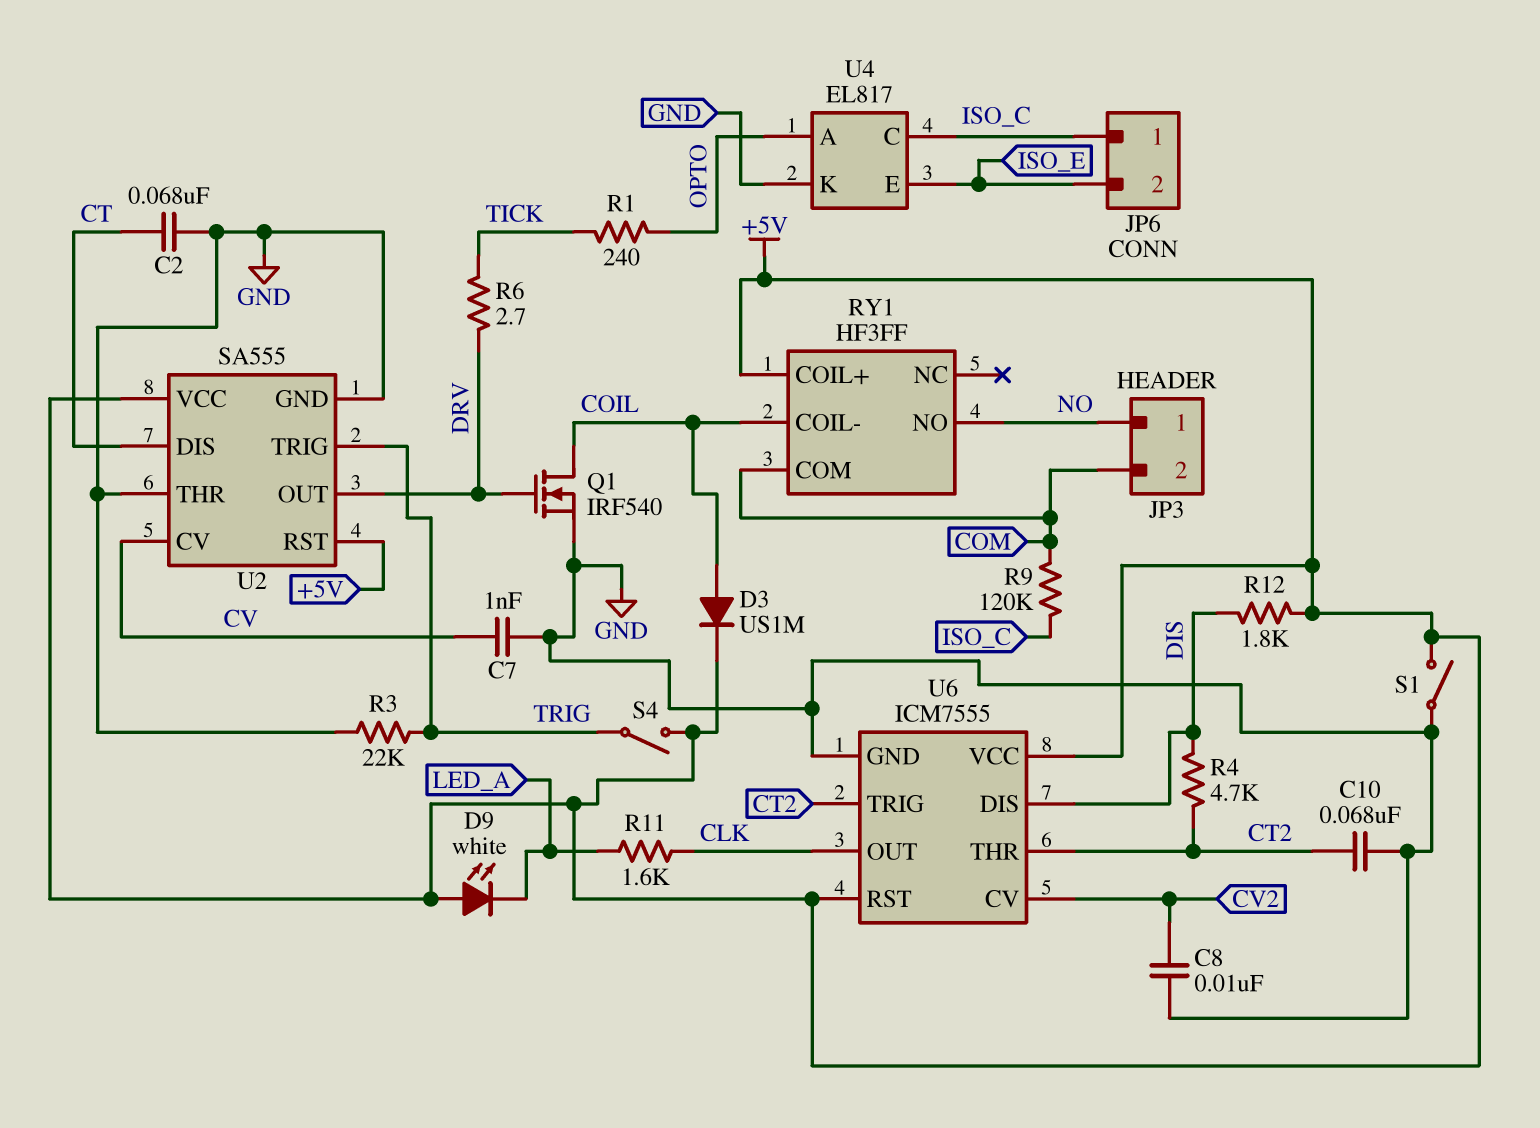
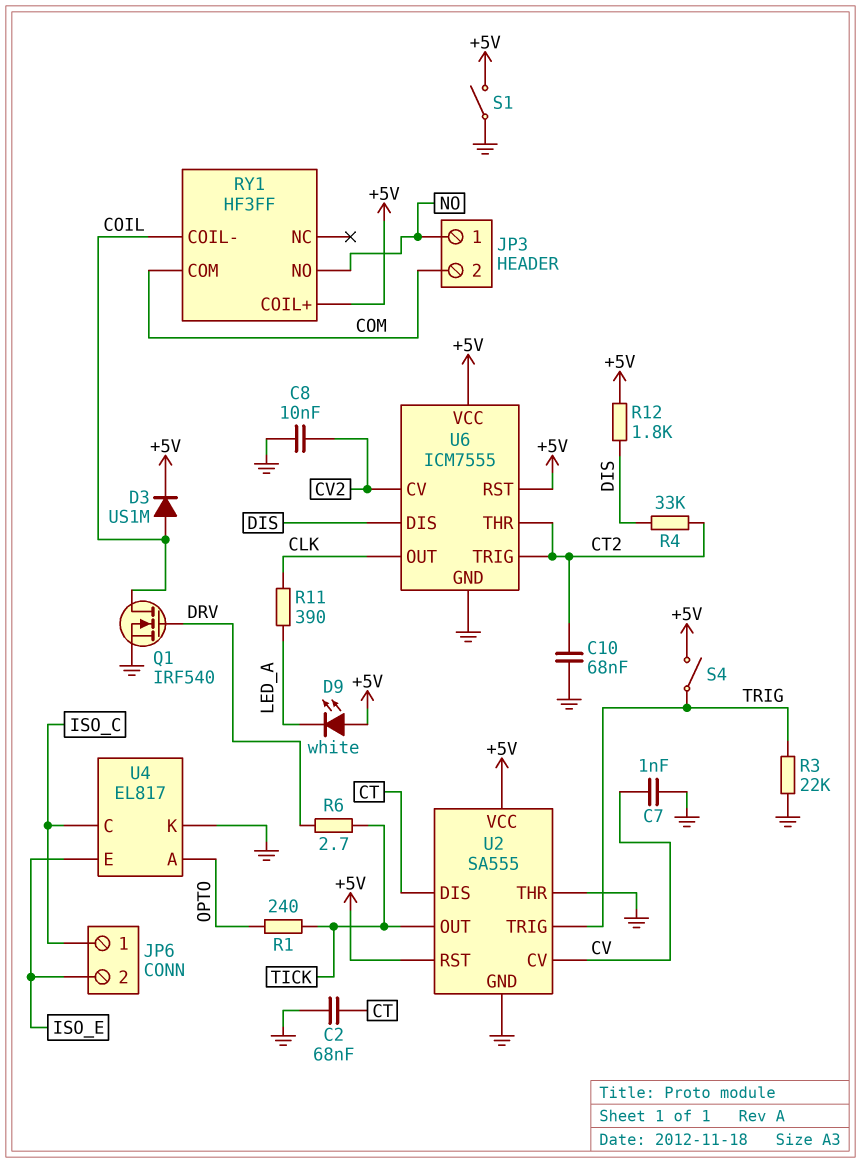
R4: 4.7k (CT2, DIS) -> 33k (CT2, DIS)
R9: 120k (COM, ISO_C) -> none
R11: 1.6k (CLK, LED_A) -> 390 (CLK, LED_A)
U2 pin OUT: DRV -> TICK

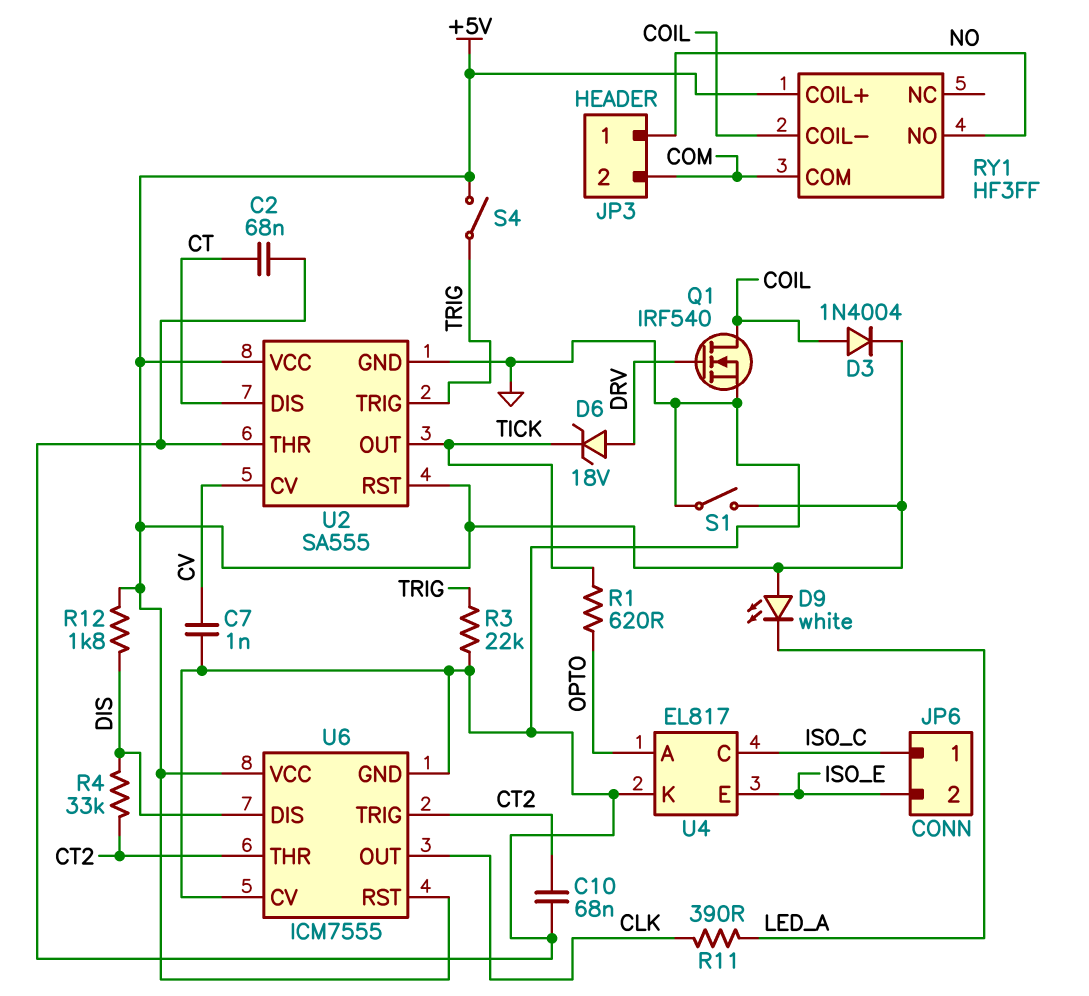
C8: 10nF (CV2, GND) -> none
D3: diode US1M (A COIL, K +5V) -> diode 1N4004 (A COIL, K +5V)
D6: none -> zener 18V (A DRV, K TICK)
R1: 240 (OPTO, TICK) -> 620 (OPTO, TICK)
R6: 2.7 (DRV, TICK) -> none
U6 pin CV: CV2 -> GND

